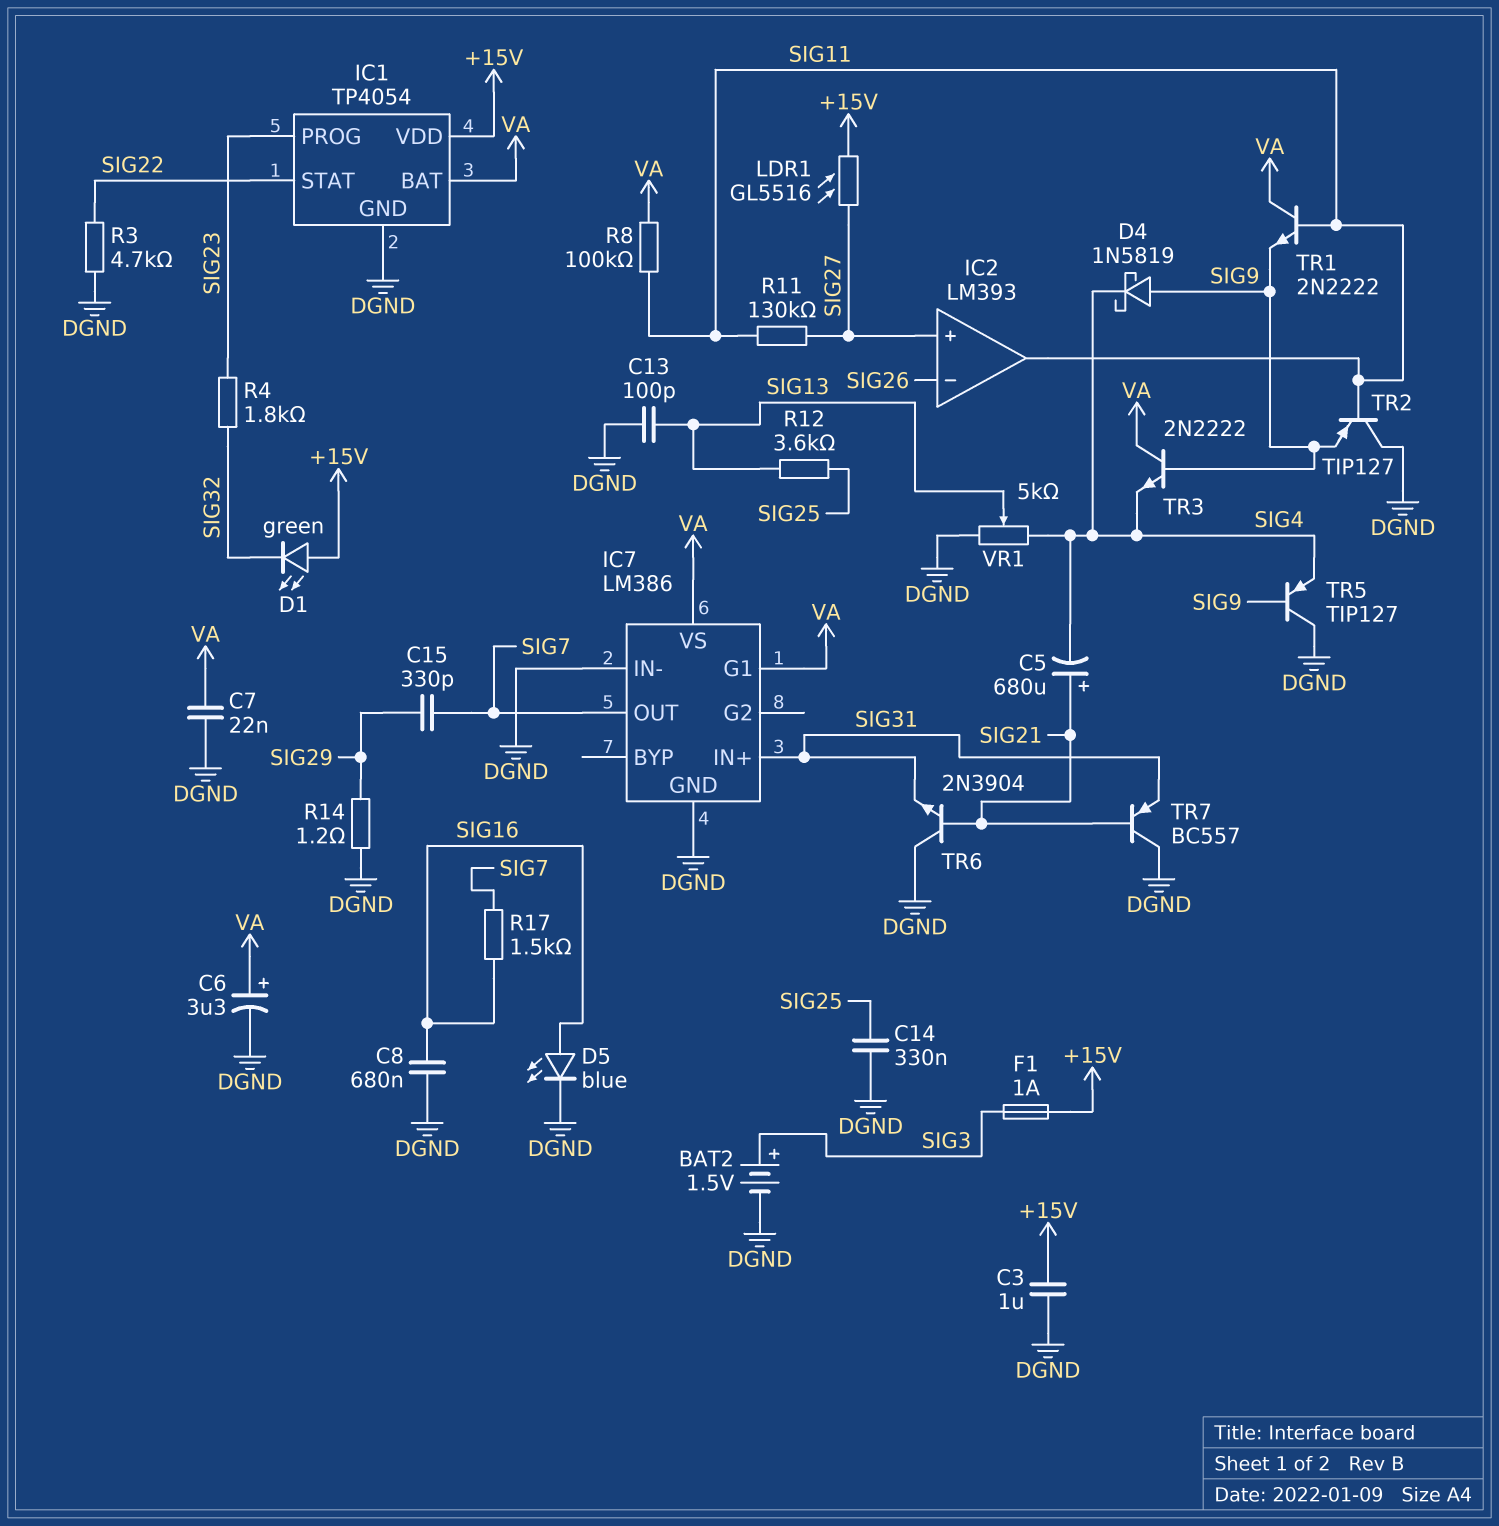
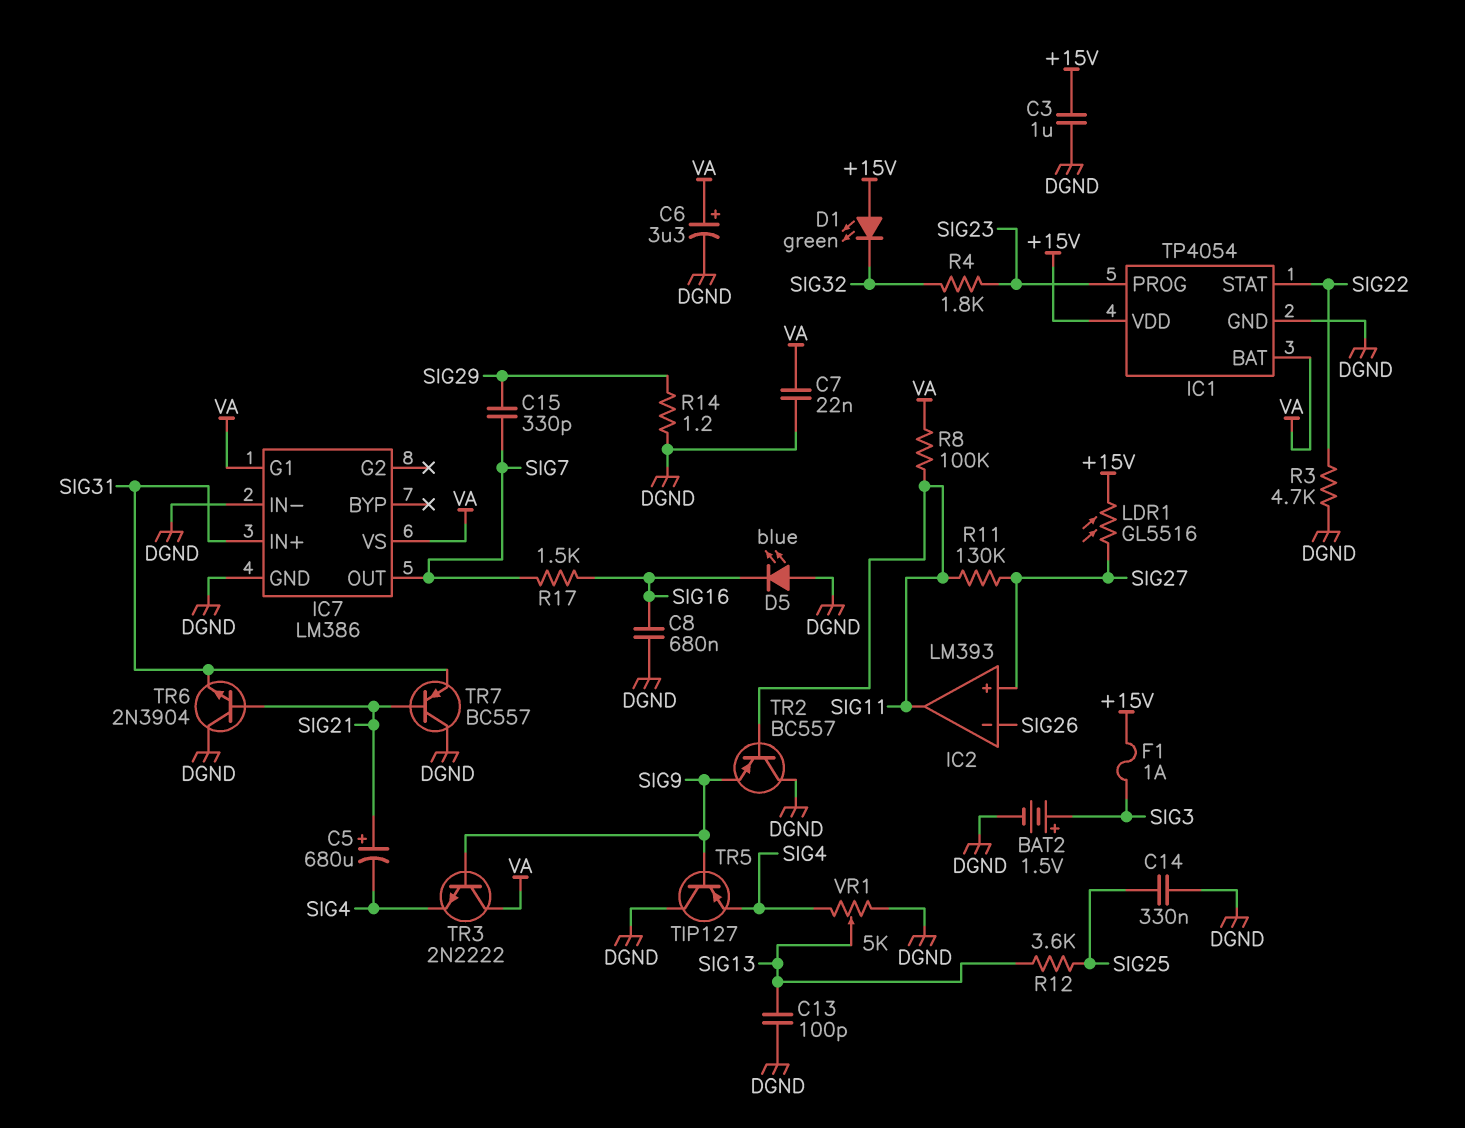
D4: schottky 1N5819 (A SIG9, K SIG4) -> none
D5: LED blue (A SIG16, K DGND) -> LED blue (A DGND, K SIG16)
TR1: NPN 2N2222 (B SIG11, C VA, E SIG9) -> none
TR2: PNP TIP127 (B SIG11, C DGND, E SIG9) -> PNP BC557 (B SIG11, C DGND, E SIG9)

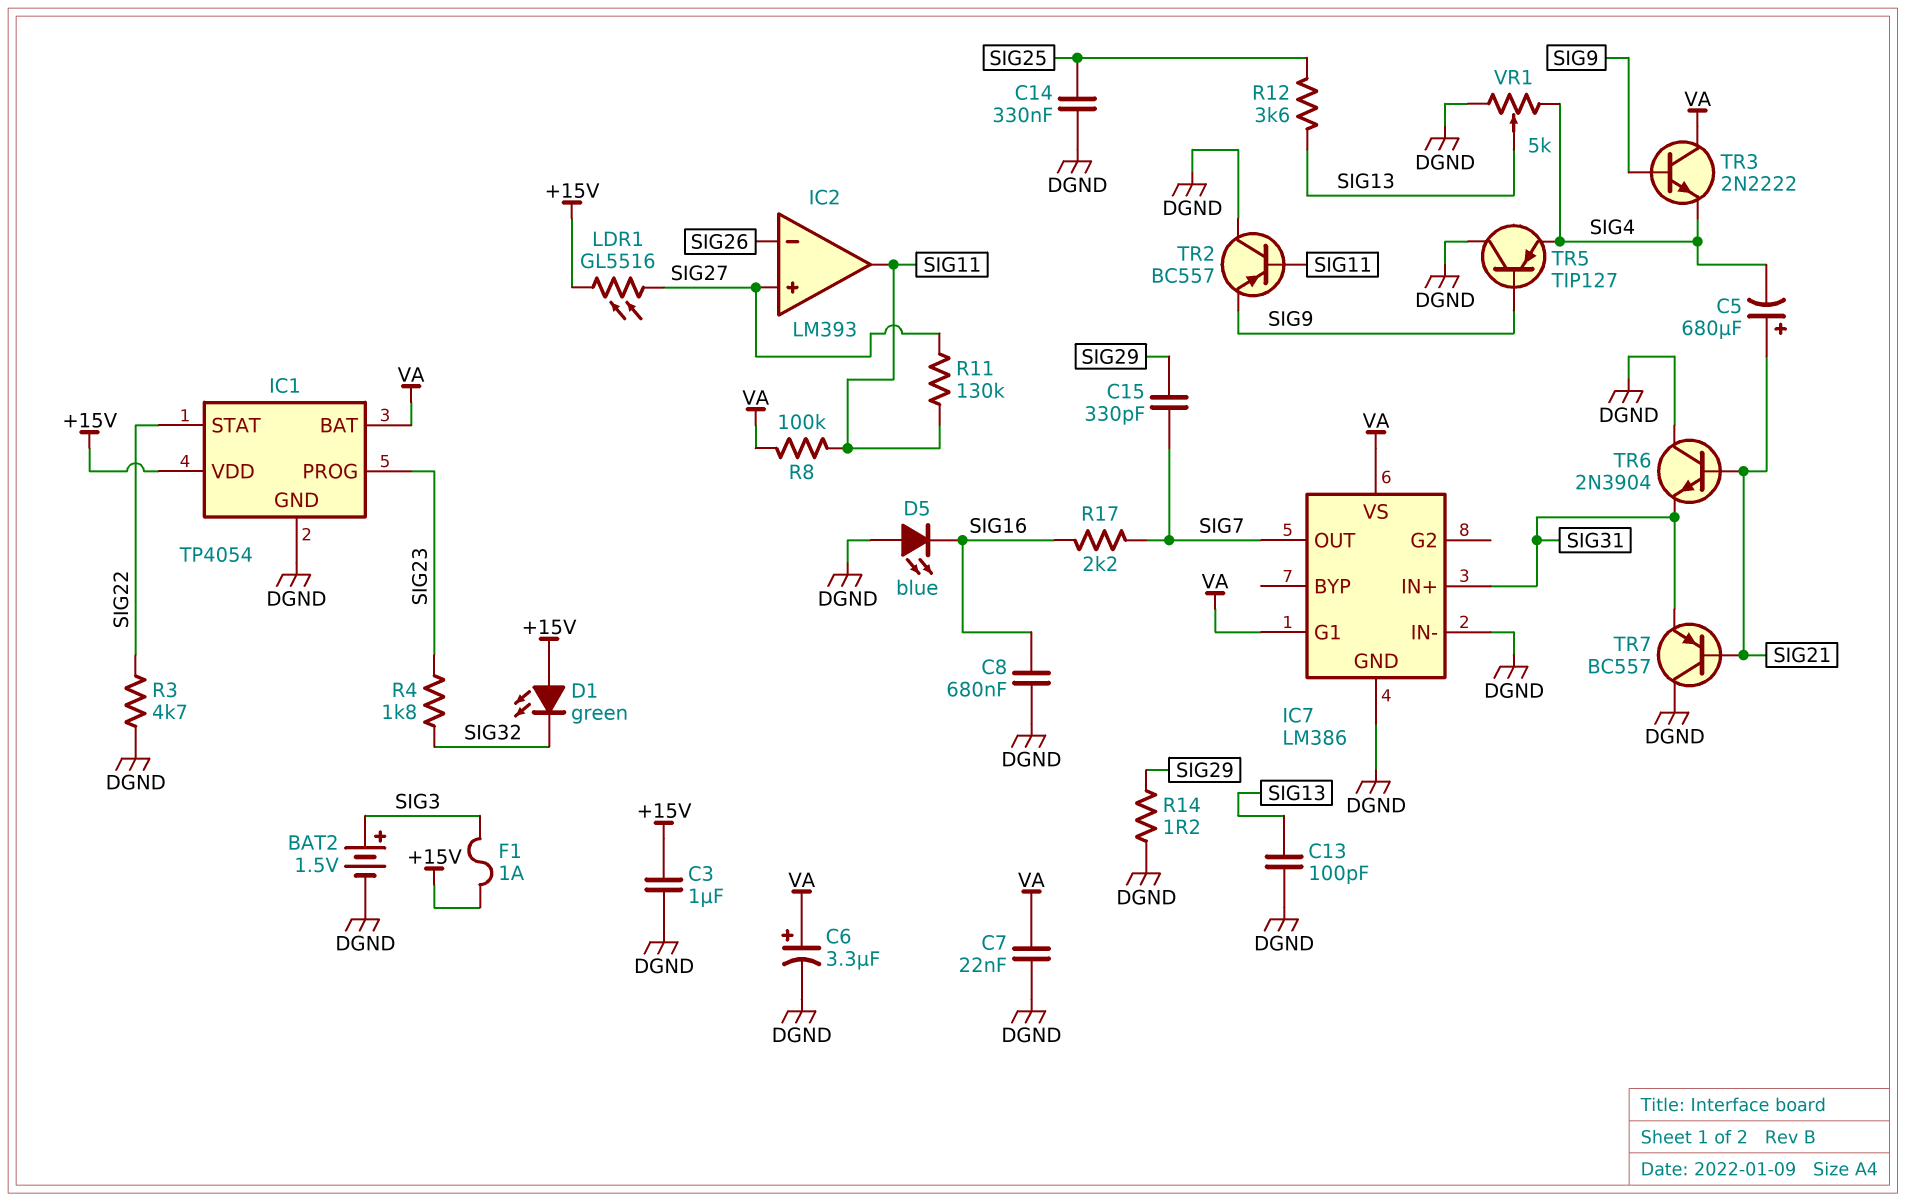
R17: 1.5k (SIG7, SIG16) -> 2.2k (SIG7, SIG16)

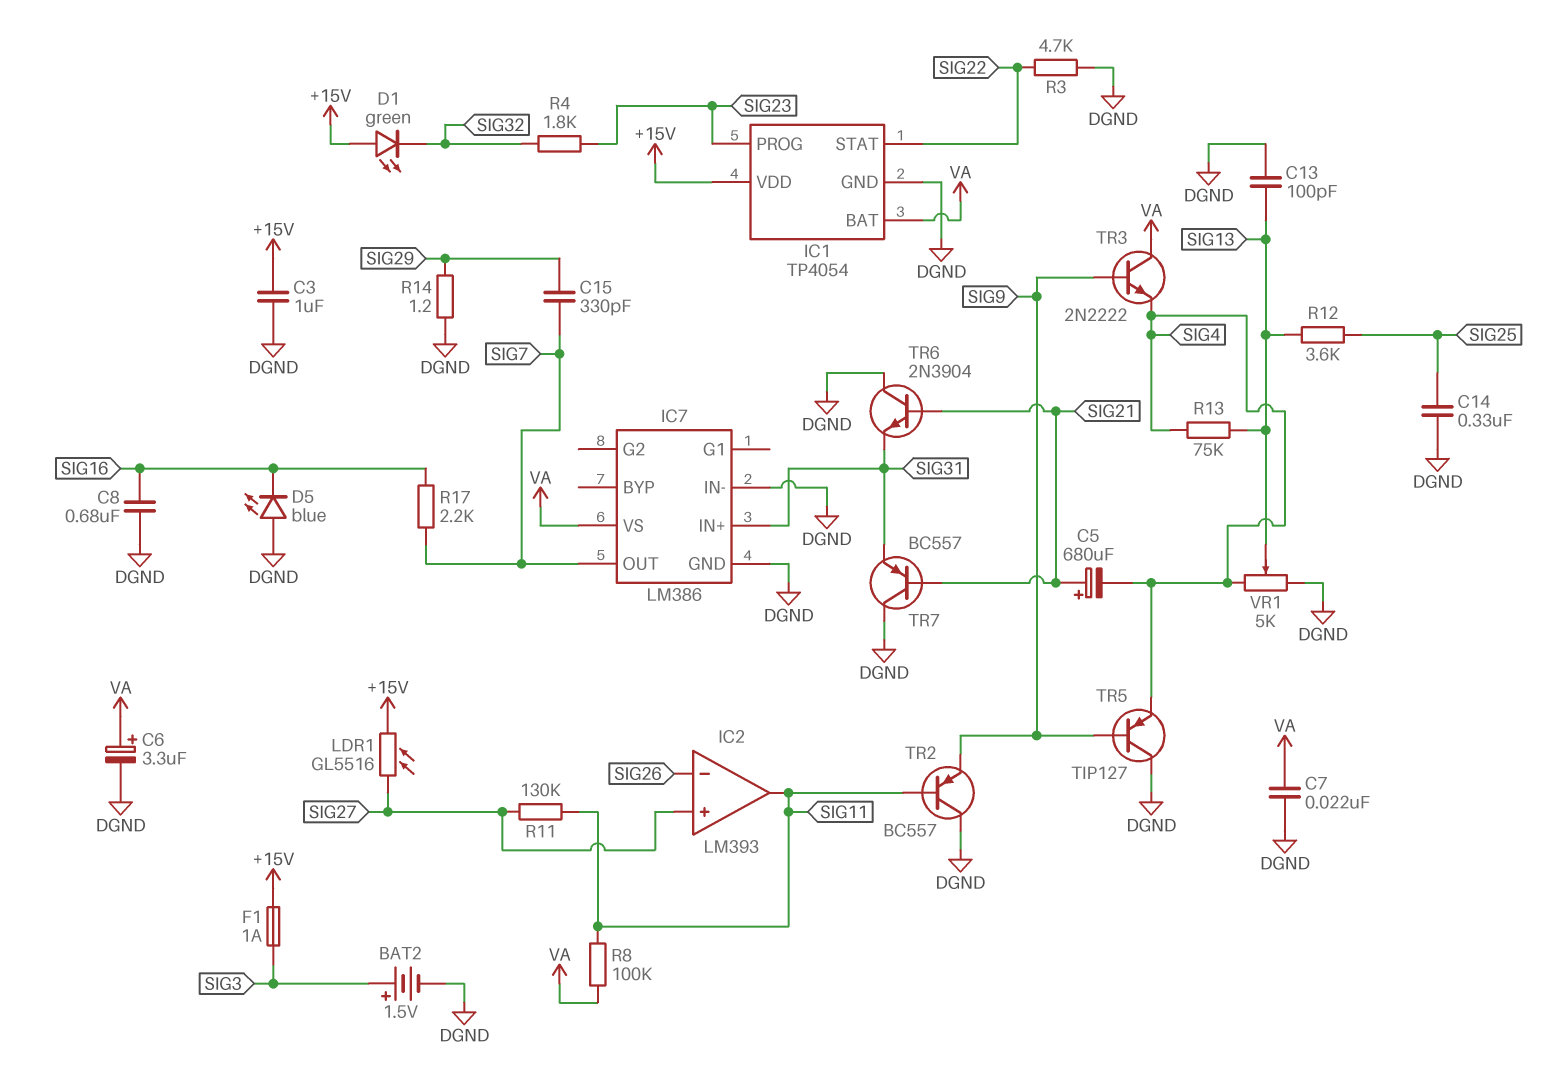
IC7 pin G1: VA -> none
R13: none -> 75k (SIG4, SIG13)

